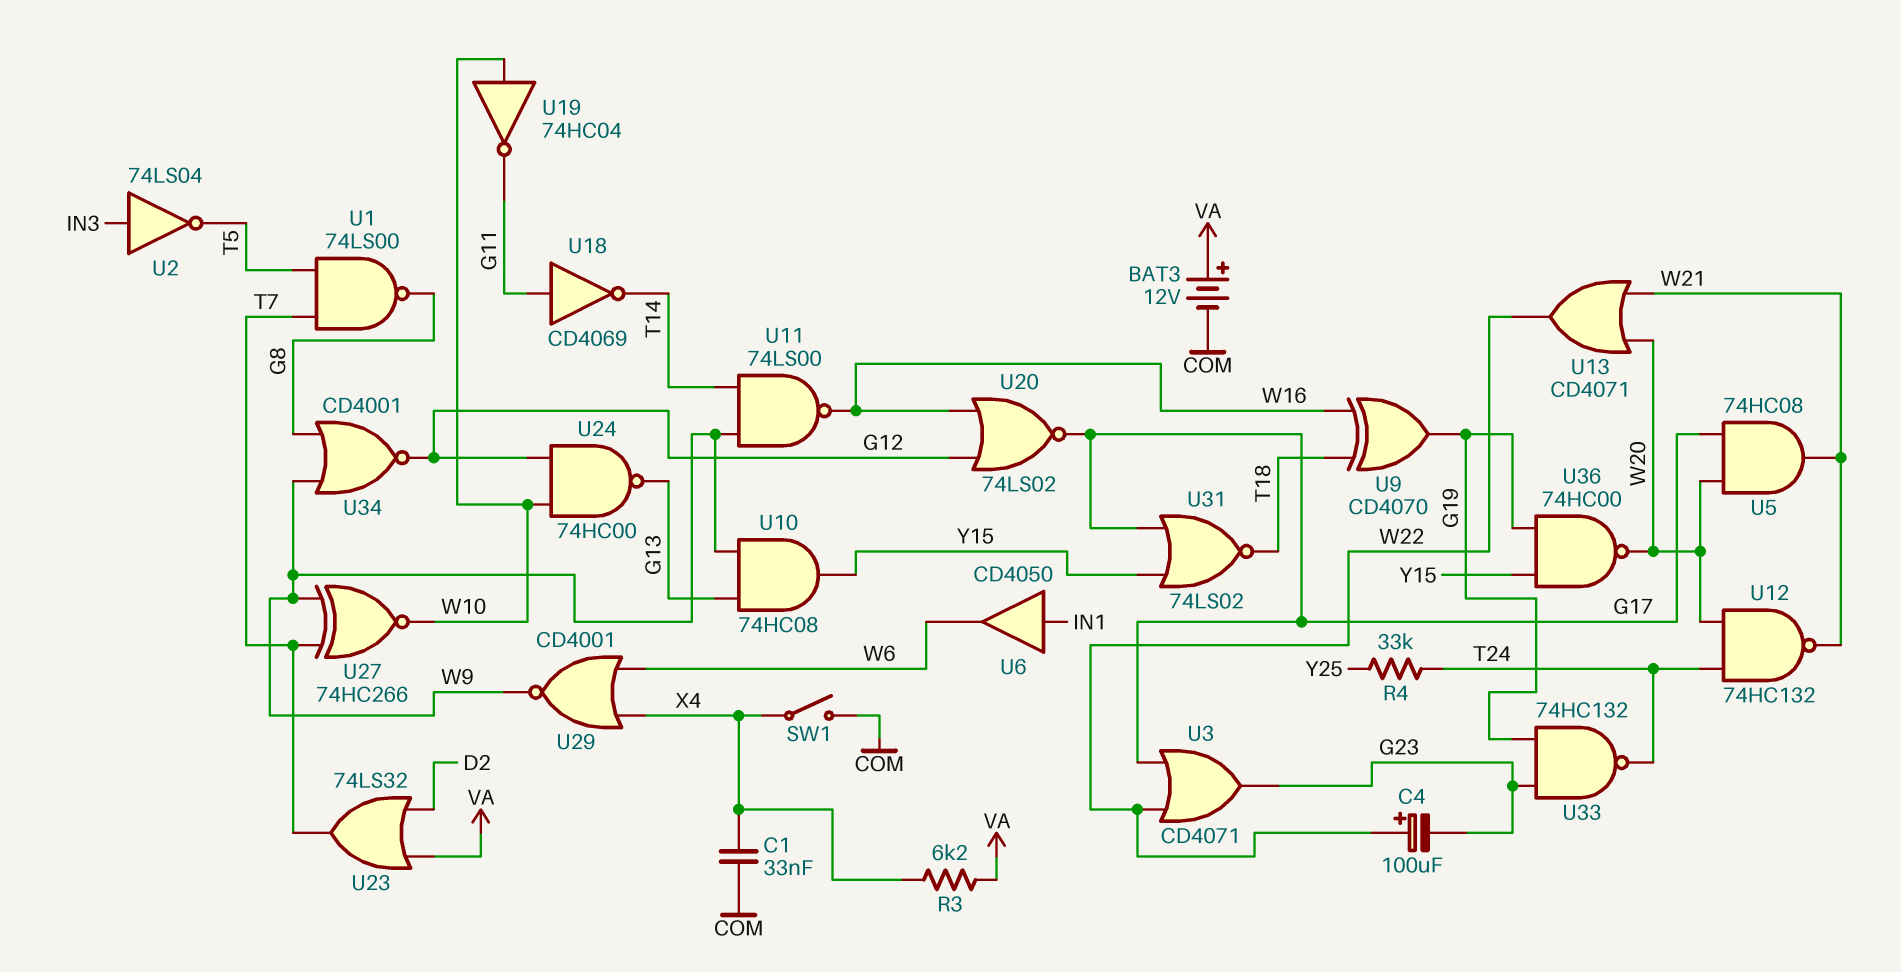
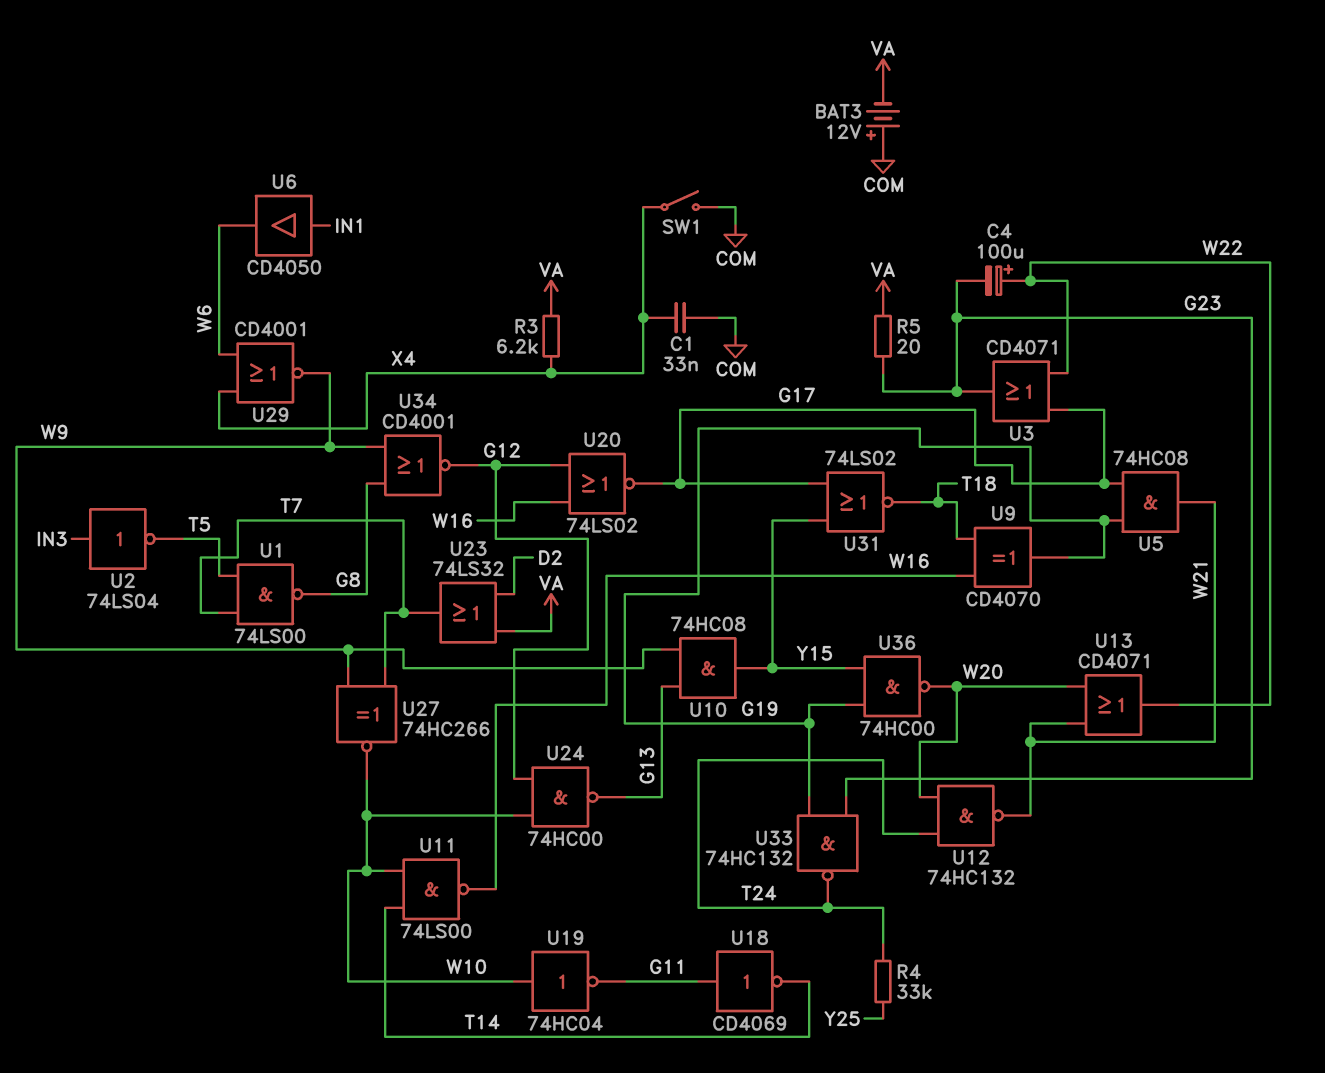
BAT3: 12V (plus VA, minus COM) -> 12V (plus COM, minus VA)
R5: none -> 20 (G23, VA)
U5: AND 74HC08 (in G17, in W20, out W21) -> AND 74HC08 (in G17, in G19, out W21)
U11: NAND 74LS00 (in T14, in W9, out W16) -> NAND 74LS00 (in T14, in W10, out W16)

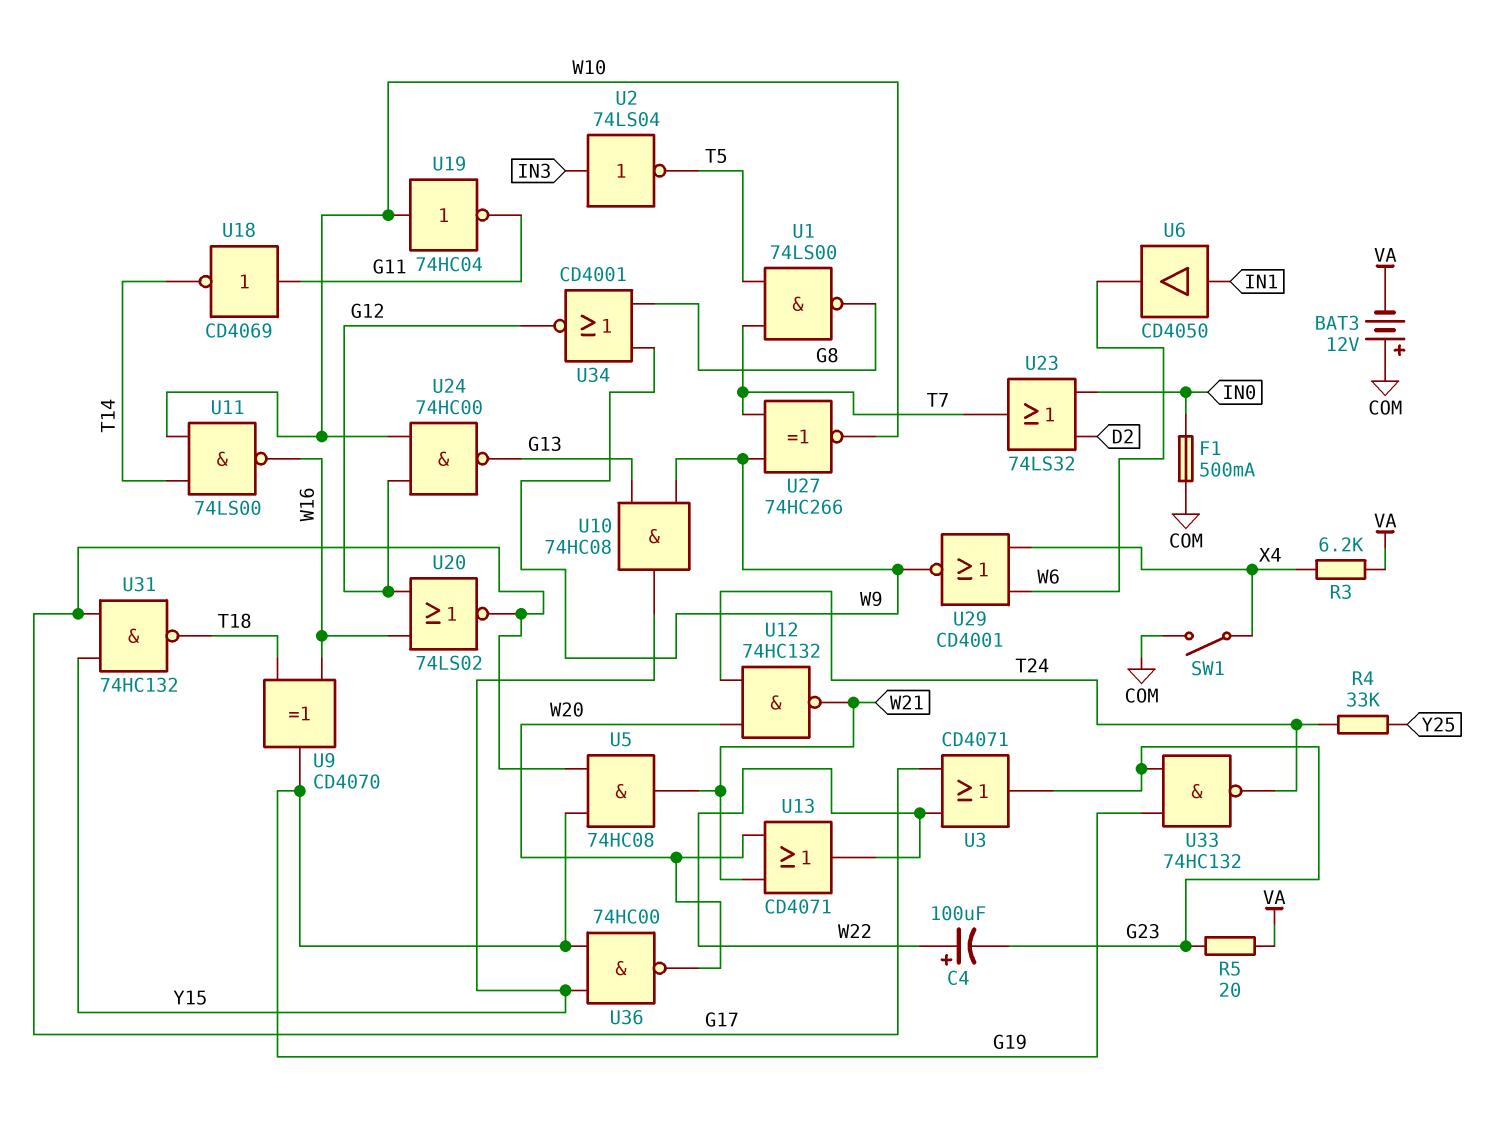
C1: 33nF (COM, X4) -> none
F1: none -> 500mA (COM, IN0)
U23: OR 74LS32 (in D2, in VA, out T7) -> OR 74LS32 (in D2, in IN0, out T7)
U31: NOR 74LS02 (in G17, in Y15, out T18) -> NAND 74HC132 (in G17, in Y15, out T18)

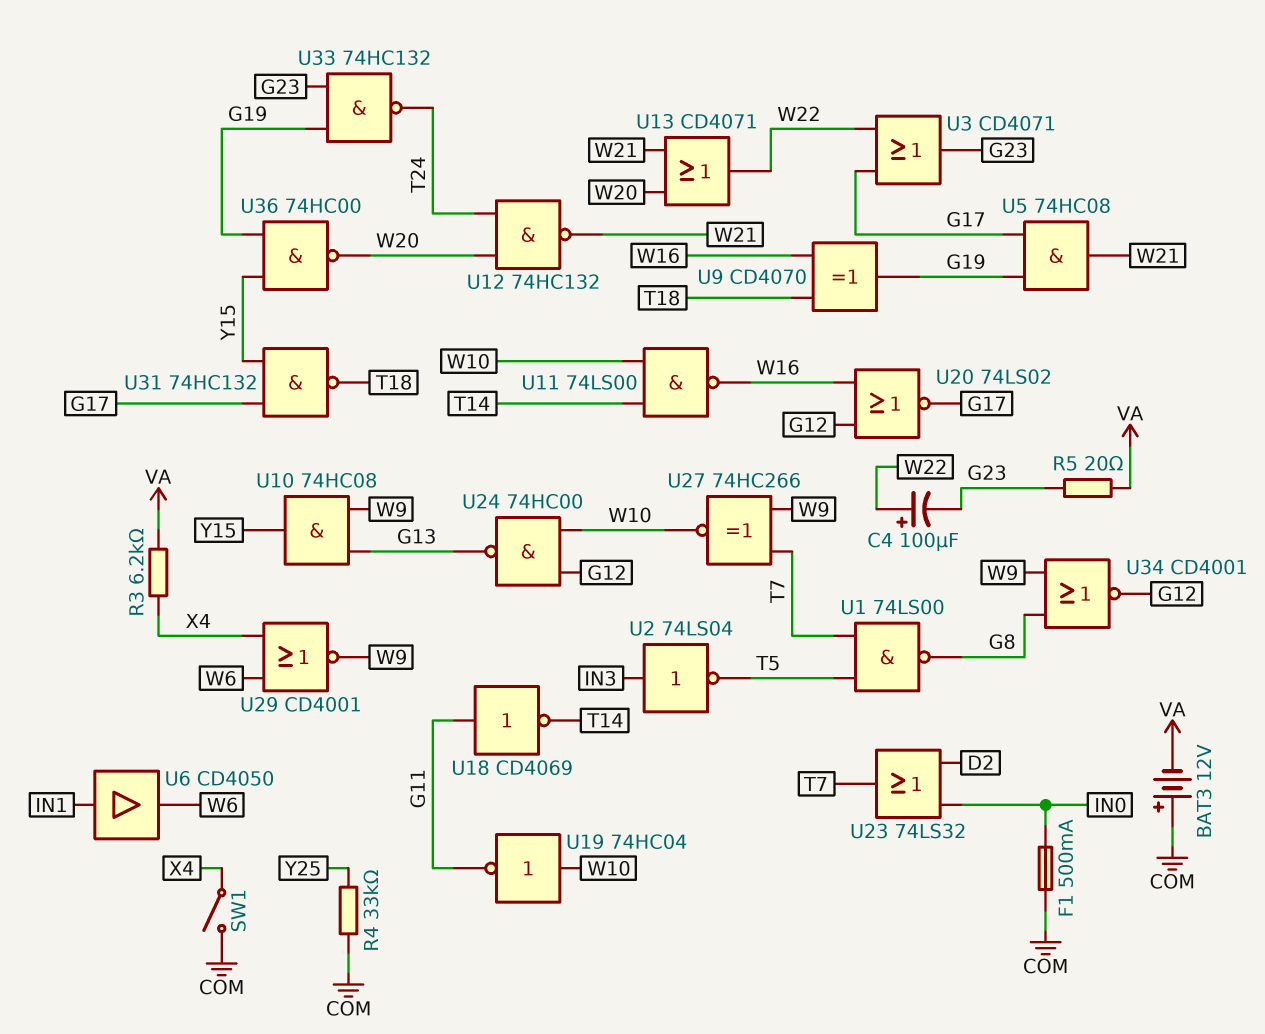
R4: 33k (T24, Y25) -> 33k (COM, Y25)

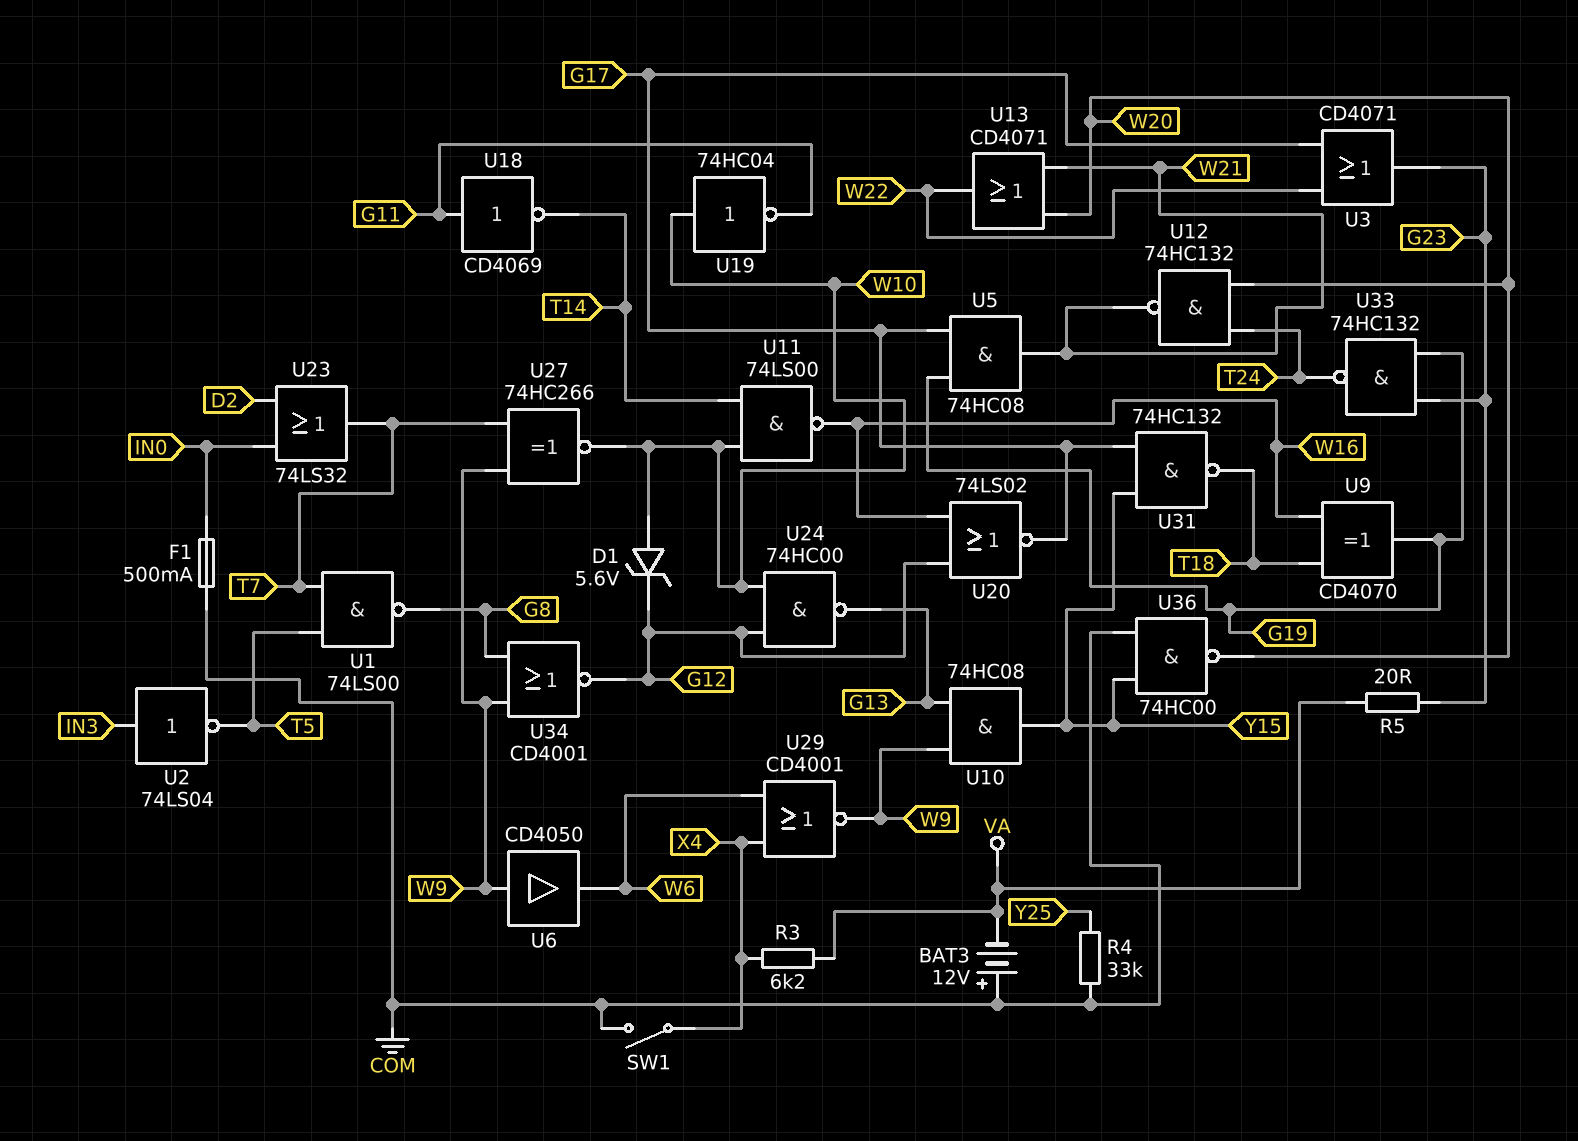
C4: 100uF (plus W22, minus G23) -> none
D1: none -> zener 5.6V (A W10, K G12)
U6: buffer CD4050 (in IN1, out W6) -> buffer CD4050 (in W9, out W6)
U36: NAND 74HC00 (in G19, in Y15, out W20) -> NAND 74HC00 (in COM, in Y15, out W20)

